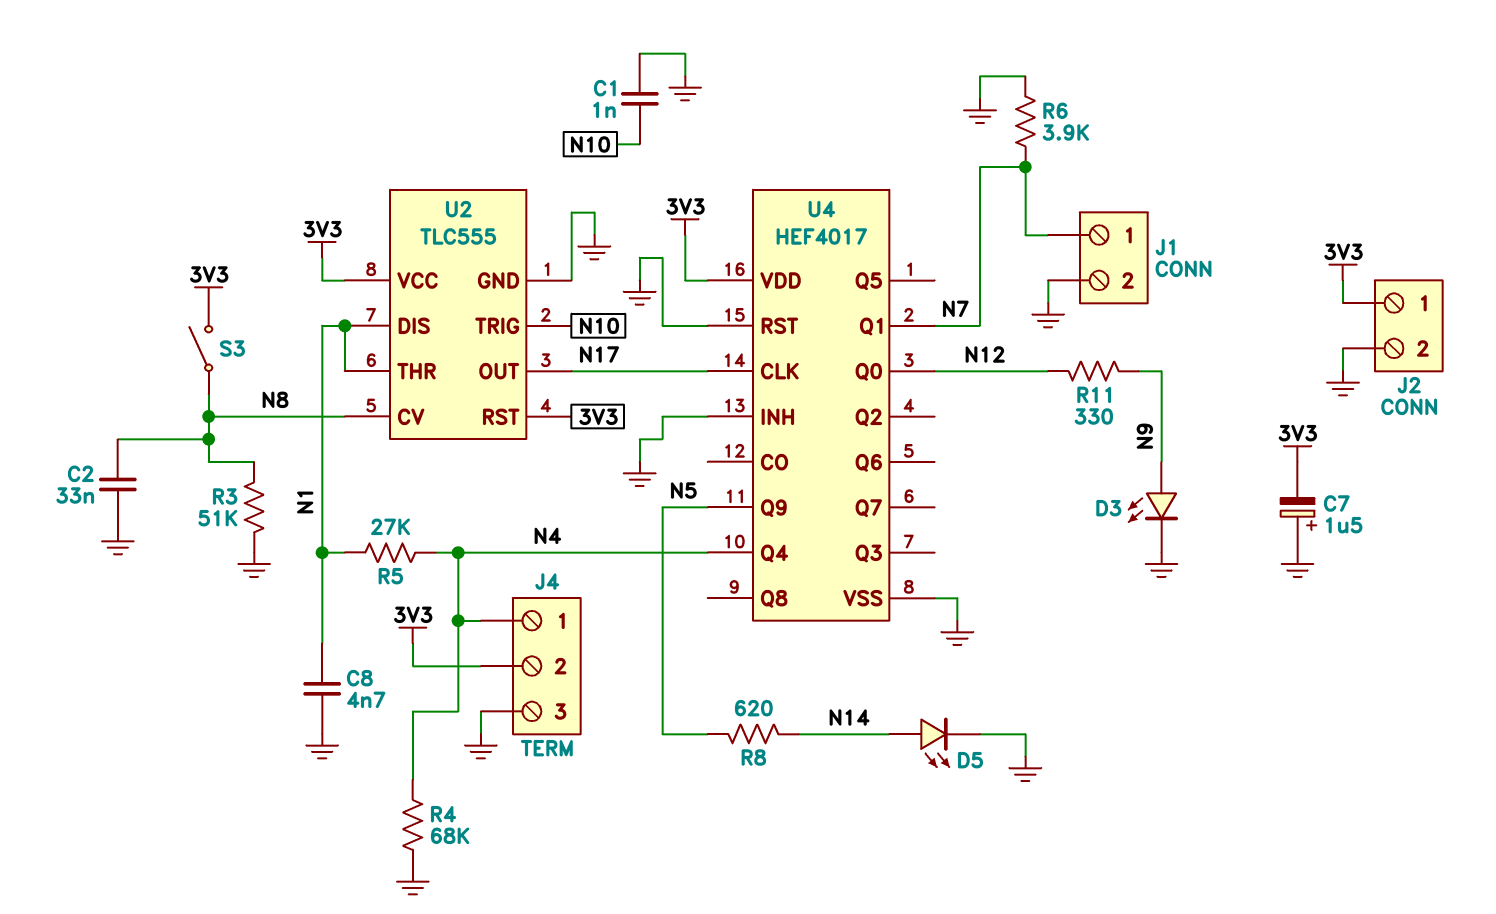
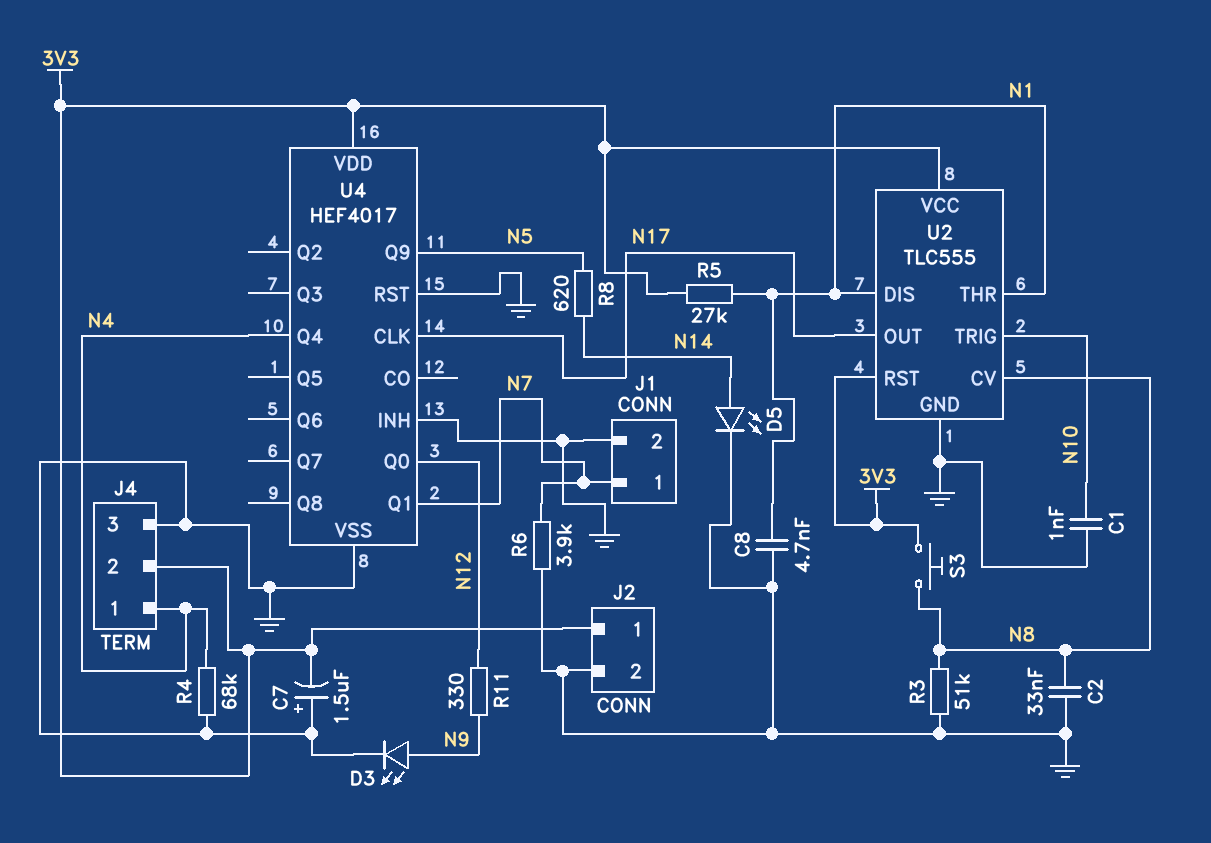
R5: 27k (N1, N4) -> 27k (3V3, N1)
S3: switch (3V3, N8) -> button (3V3, N8)

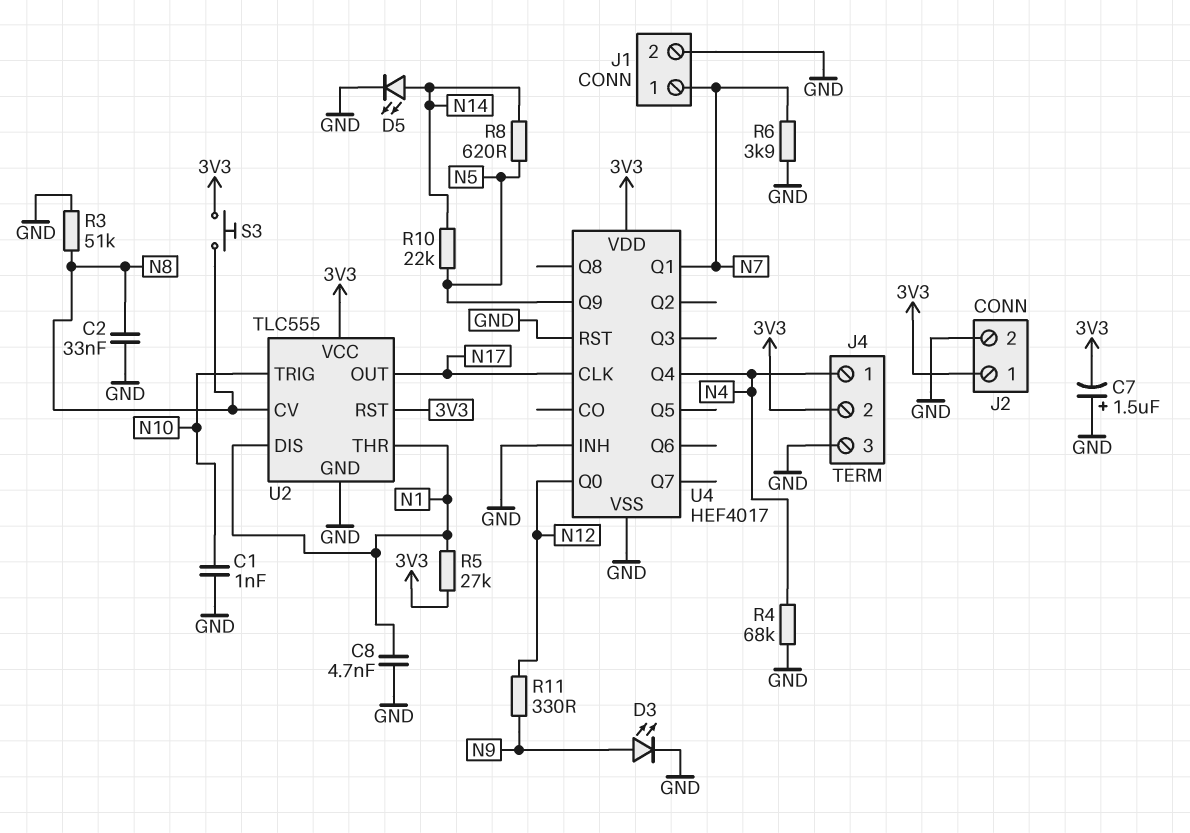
R10: none -> 22k (N5, N14)

